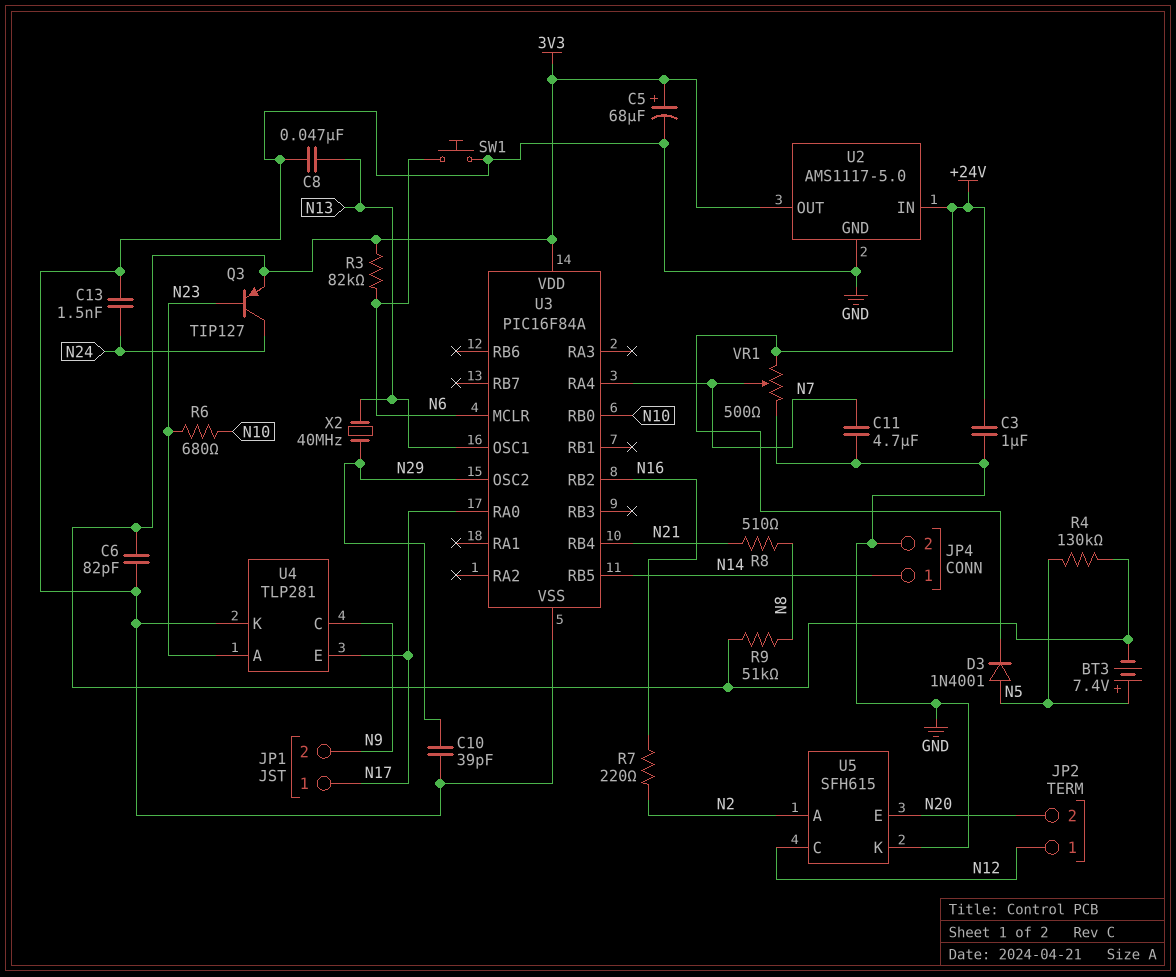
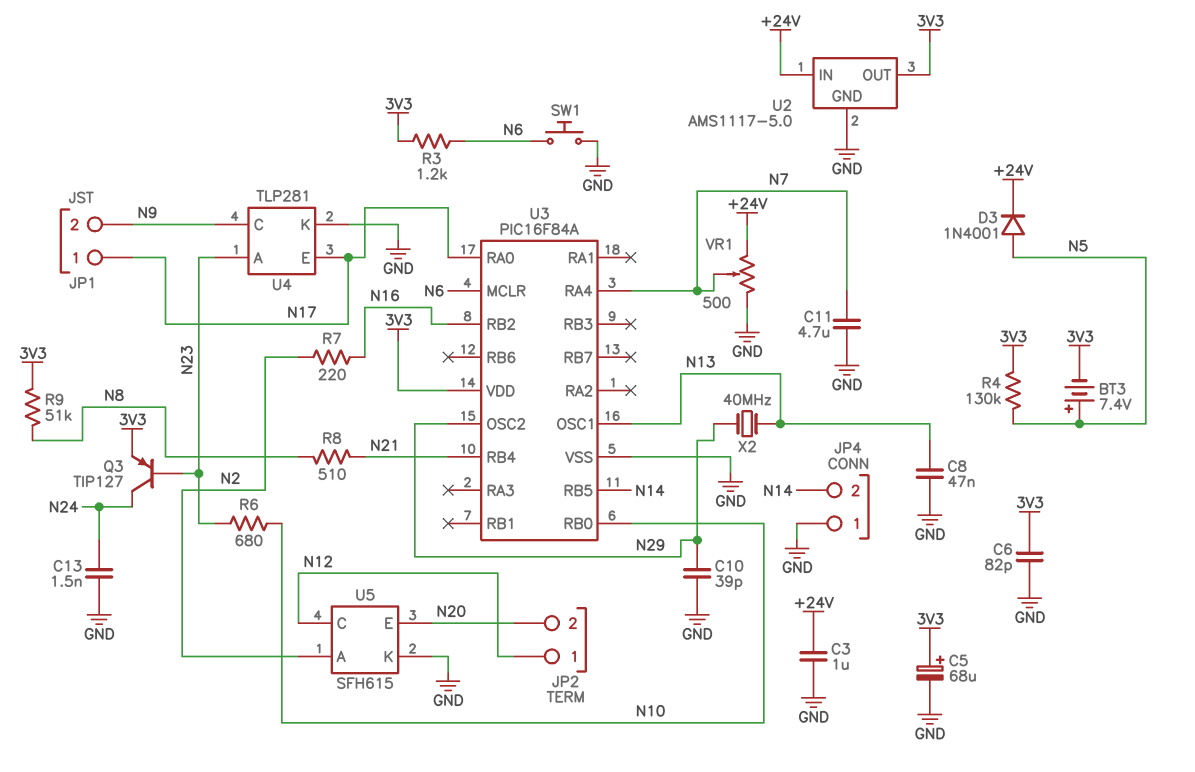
JP4 pin 1: N14 -> GND
JP4 pin 2: GND -> N14
R3: 82k (3V3, N6) -> 1.2k (3V3, N6)

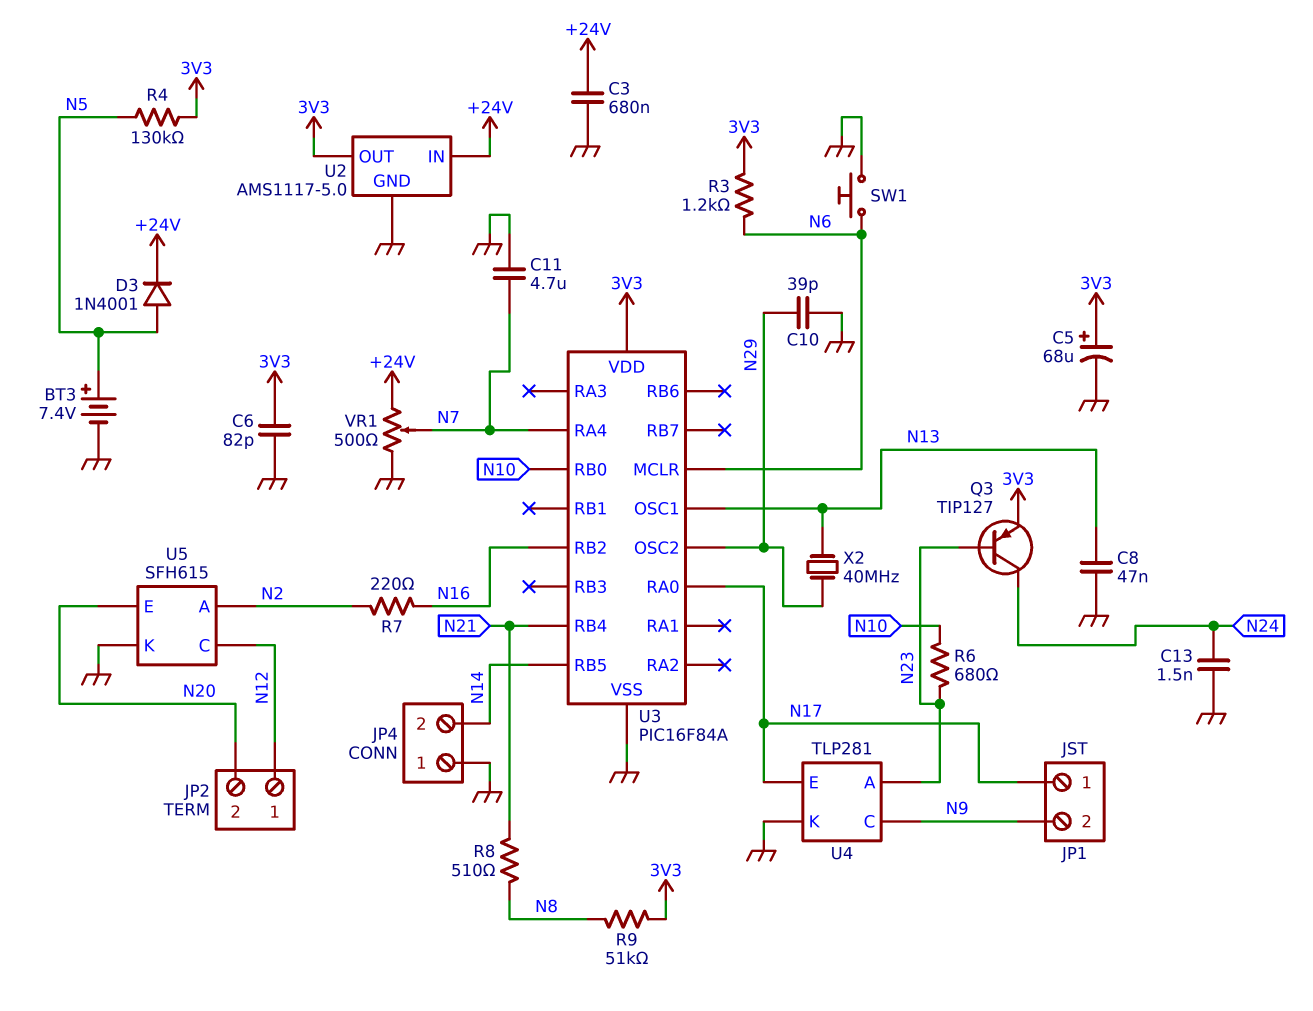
BT3: 7.4V (plus N5, minus 3V3) -> 7.4V (plus N5, minus GND)
C3: 1uF (+24V, GND) -> 680nF (+24V, GND)

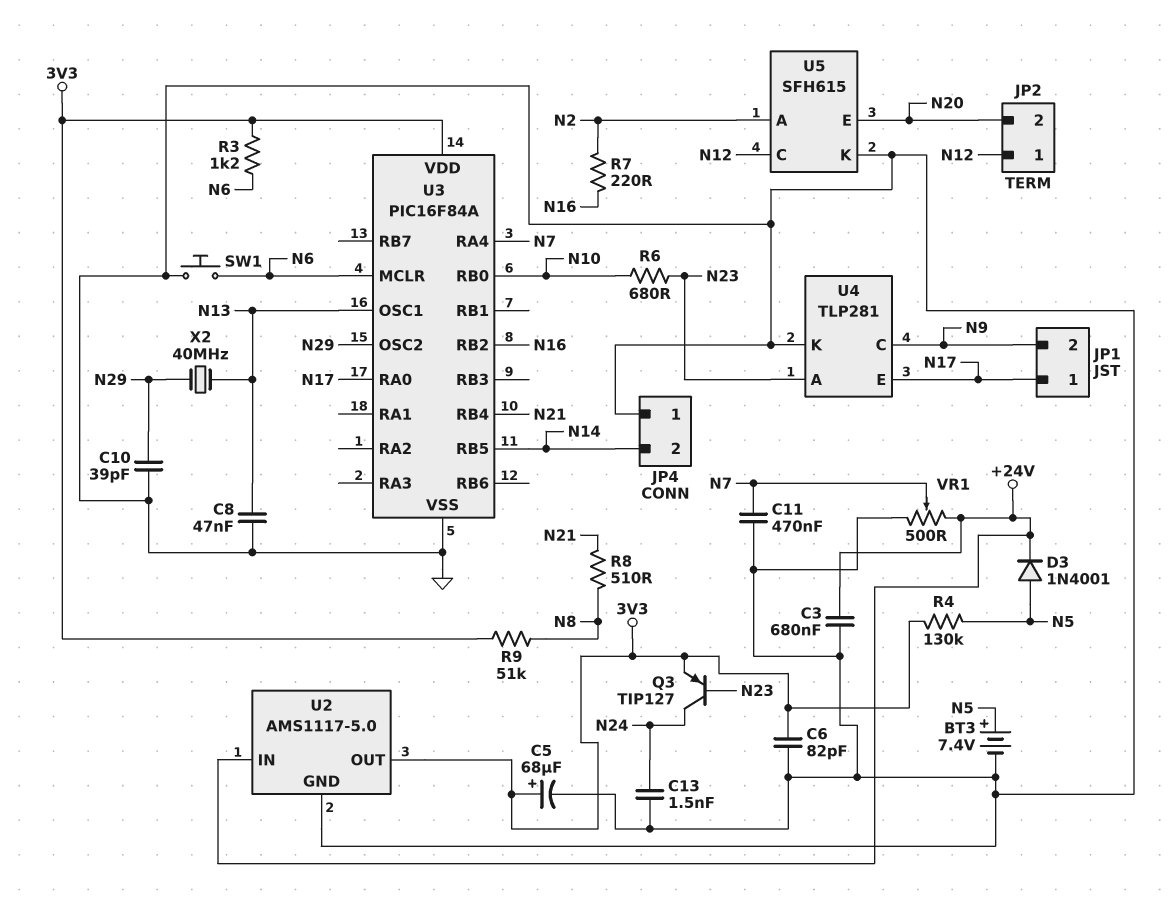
C11: 4.7uF (GND, N7) -> 470nF (GND, N7)

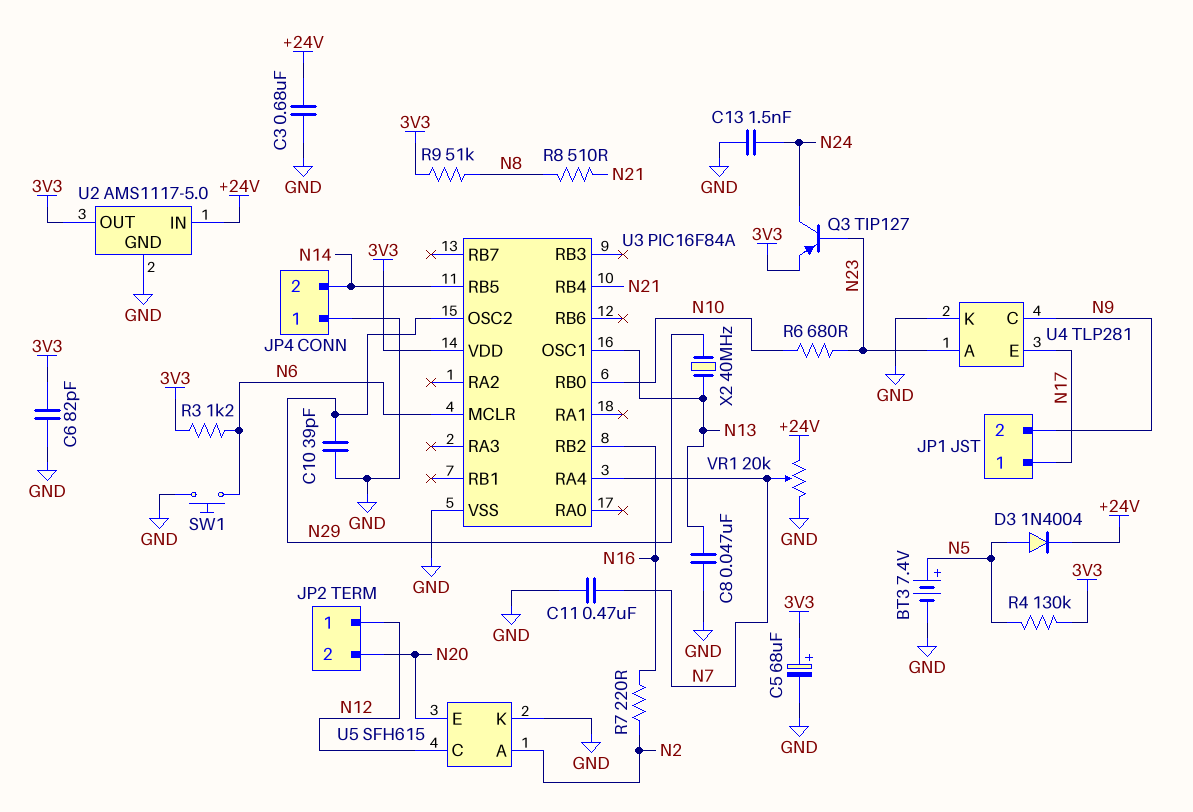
D3: diode 1N4001 (A N5, K +24V) -> diode 1N4004 (A N5, K +24V)
U3 pin RA0: N17 -> none
VR1: 500 (+24V, GND, wiper N7) -> 20k (+24V, GND, wiper N7)

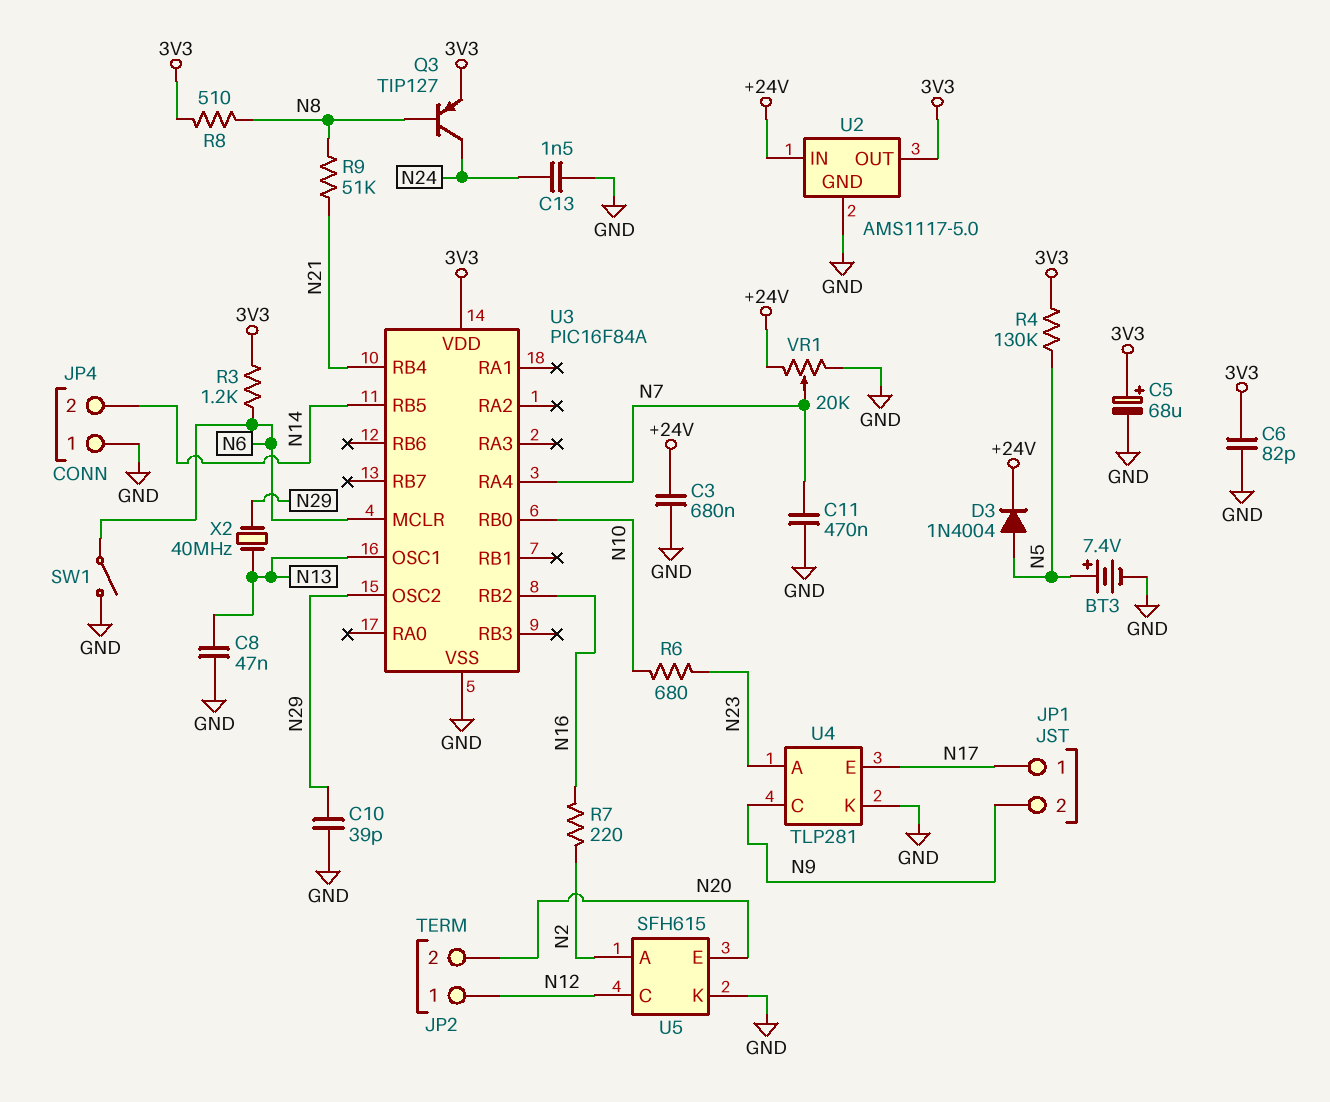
Q3: PNP TIP127 (B N23, C N24, E 3V3) -> PNP TIP127 (B N8, C N24, E 3V3)
R8: 510 (N8, N21) -> 510 (3V3, N8)
R9: 51k (3V3, N8) -> 51k (N8, N21)
SW1: button (GND, N6) -> switch (GND, N6)

